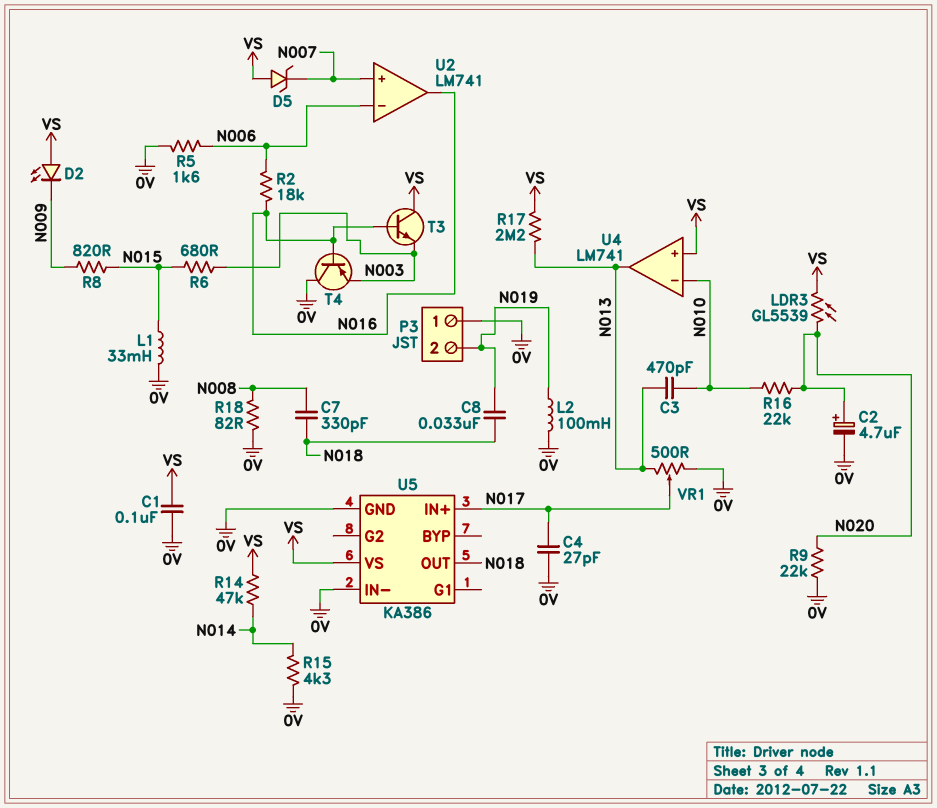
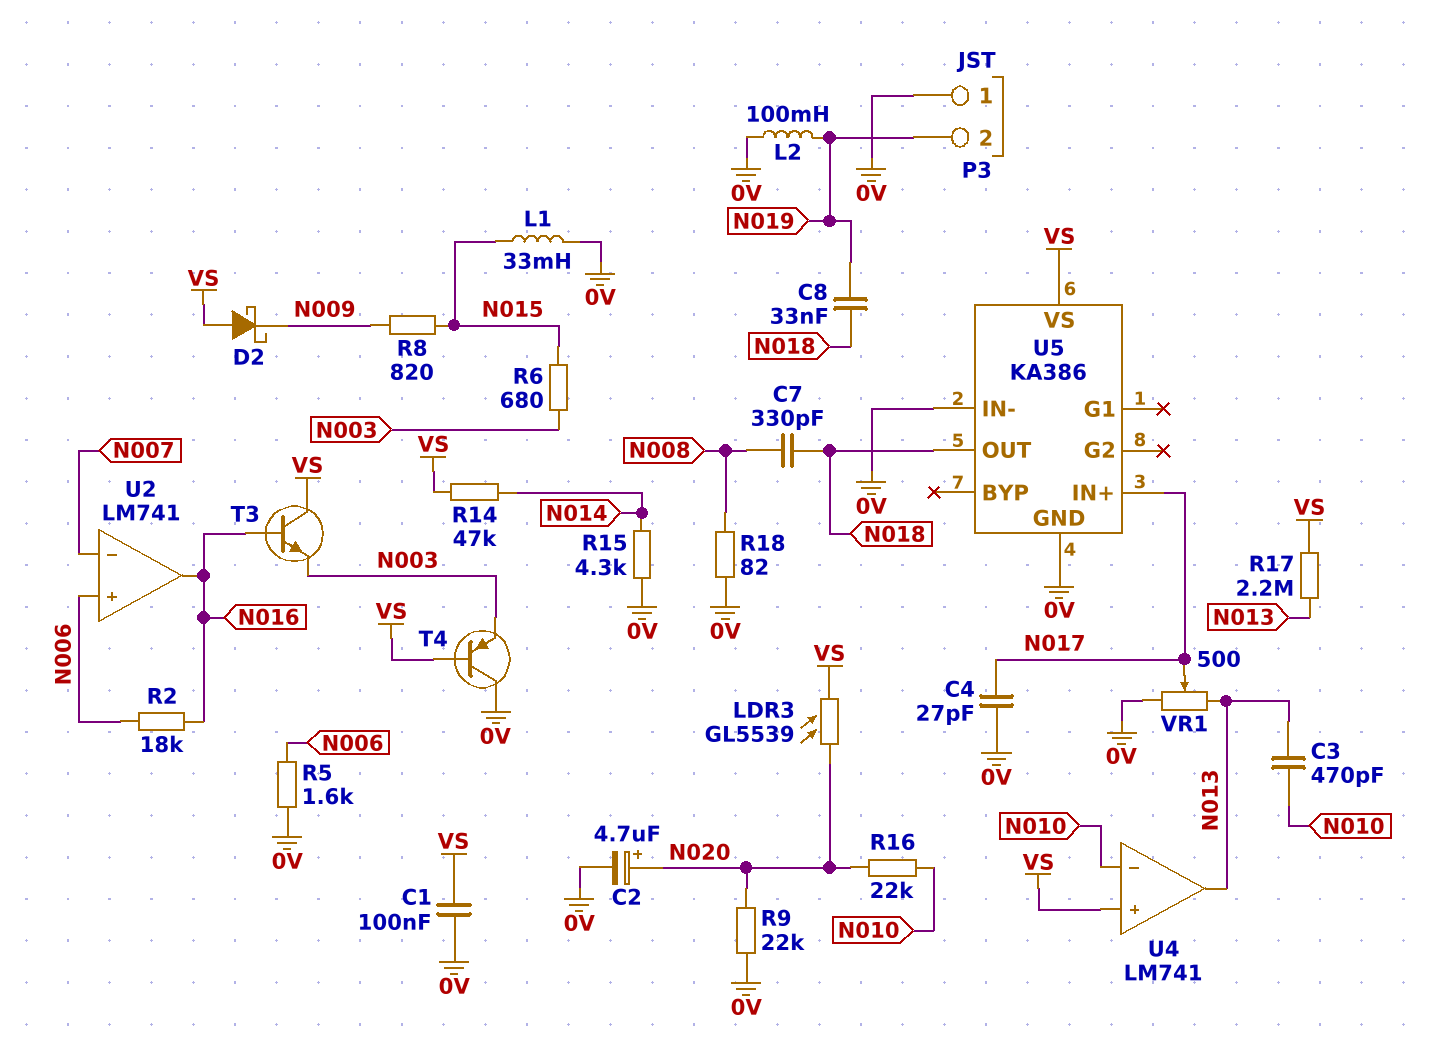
D2: LED (A VS, K N009) -> schottky (A VS, K N009)
D5: zener (A VS, K N007) -> none
T4: PNP (B N016, C 0V, E N003) -> PNP (B VS, C 0V, E N003)
U2 pin in+: N007 -> N006
U2 pin in-: N006 -> N007

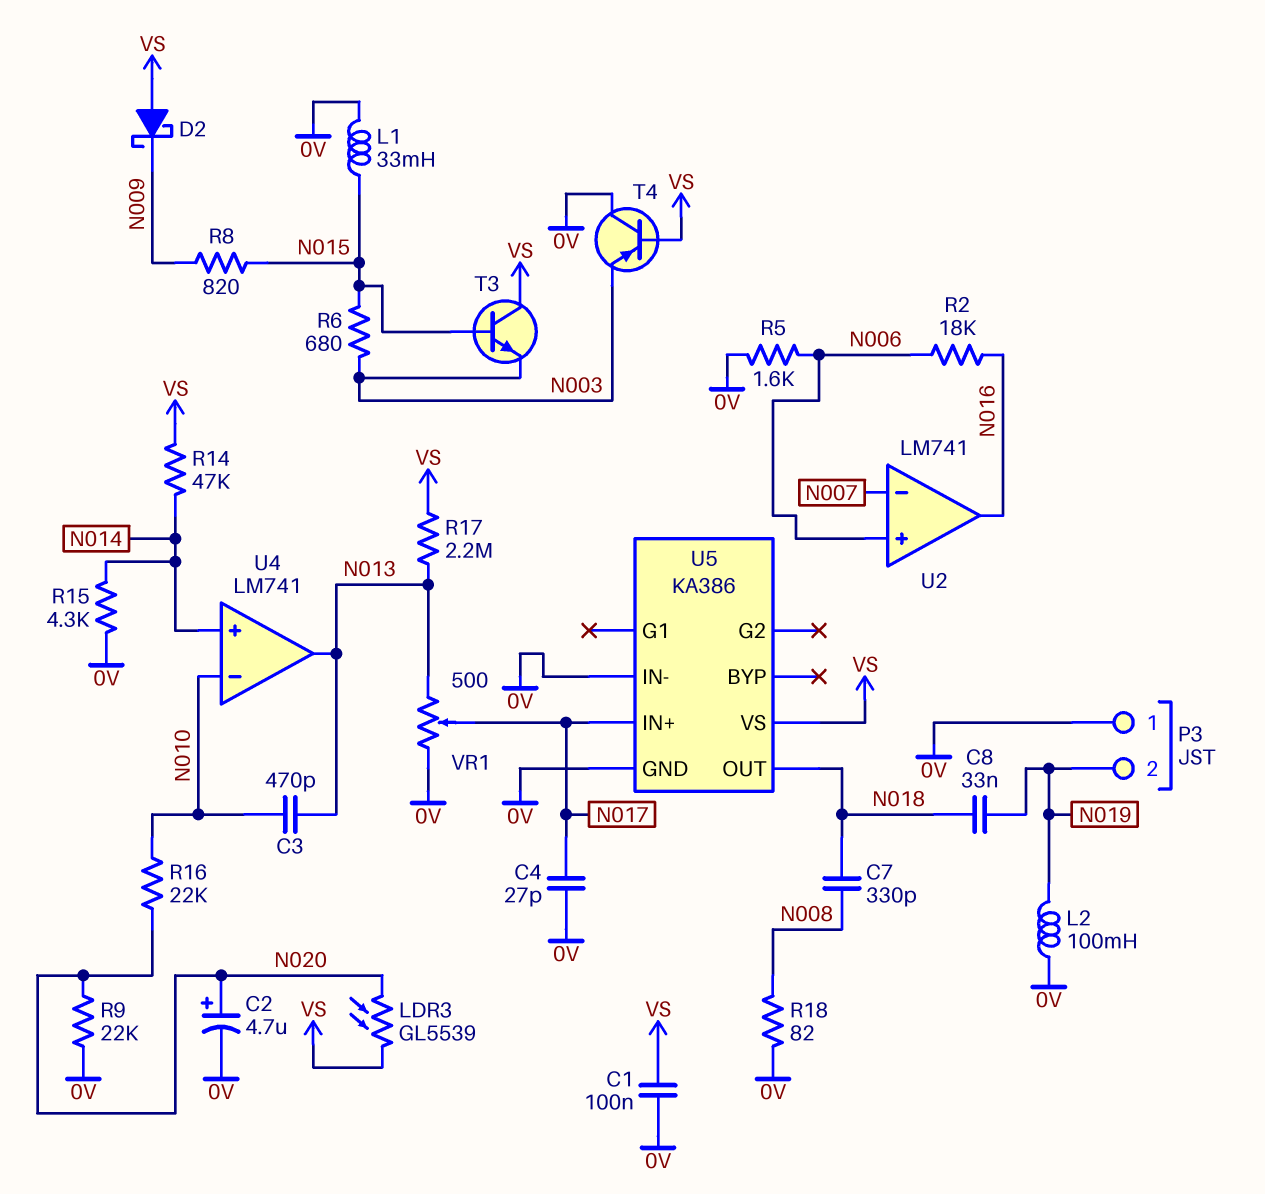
T3: NPN (B N016, C VS, E N003) -> NPN (B N015, C VS, E N003)
U4 pin in+: VS -> N014

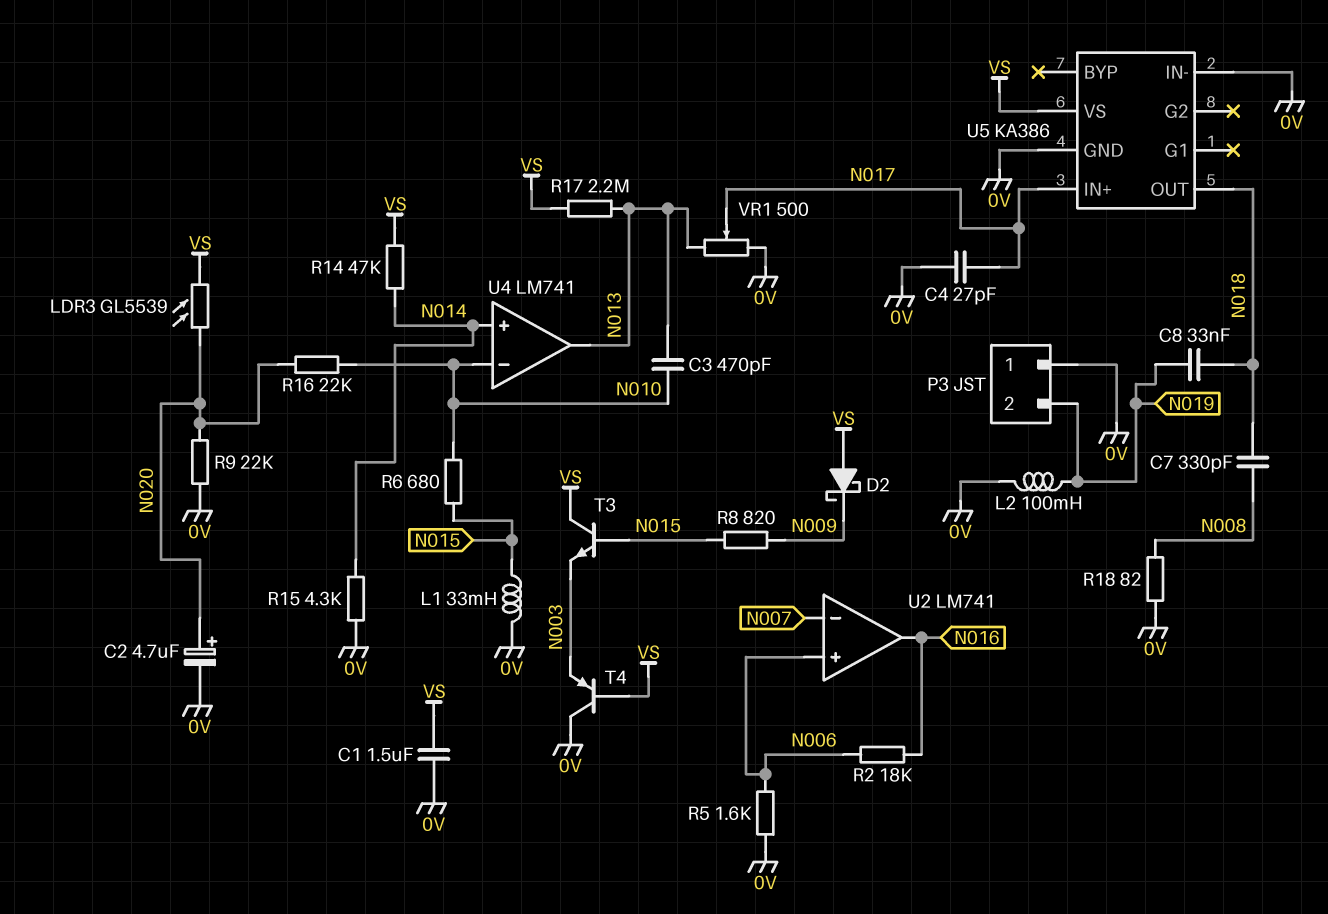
C1: 100nF (0V, VS) -> 1.5uF (0V, VS)
R6: 680 (N003, N015) -> 680 (N010, N015)

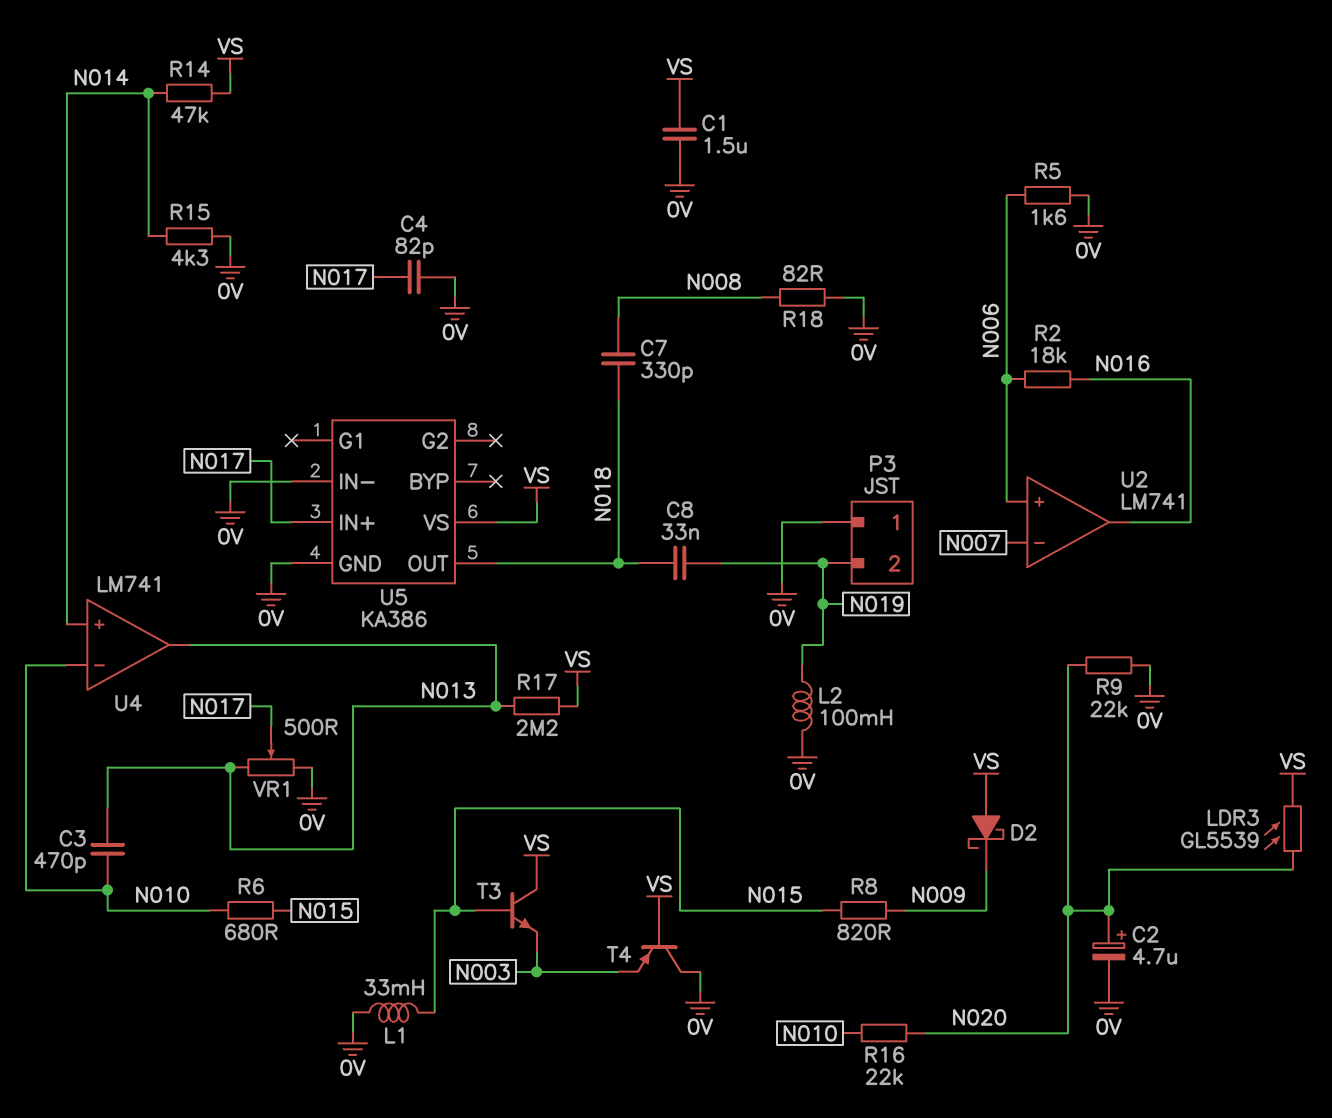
C4: 27pF (0V, N017) -> 82pF (0V, N017)

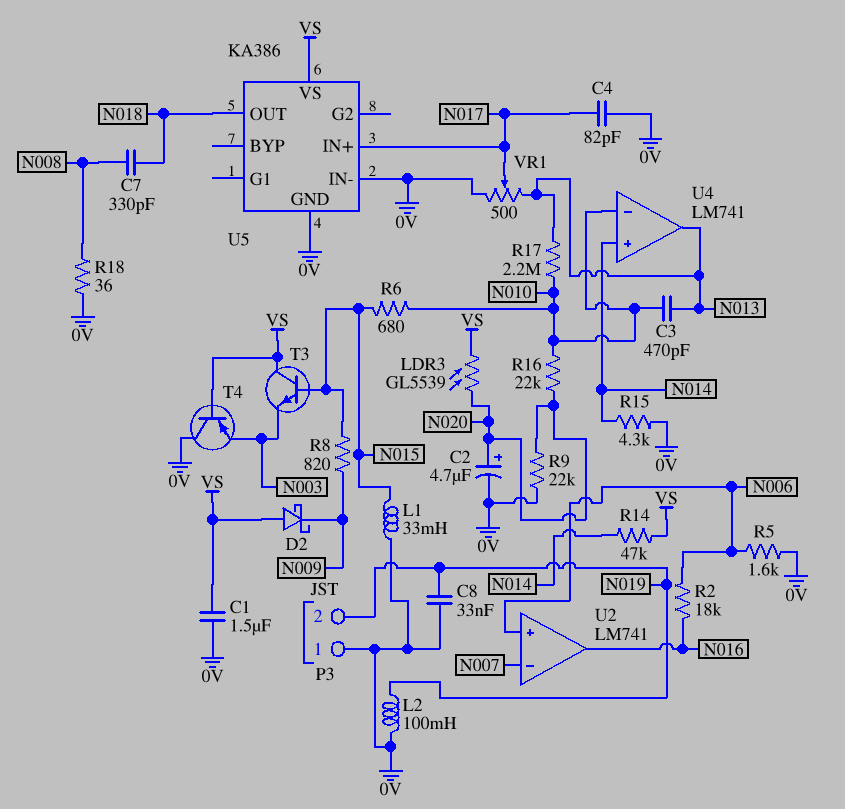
C8: 33nF (N018, N019) -> 33nF (0V, N019)
R17: 2.2M (N013, VS) -> 2.2M (N010, N013)
R18: 82 (0V, N008) -> 36 (0V, N008)

